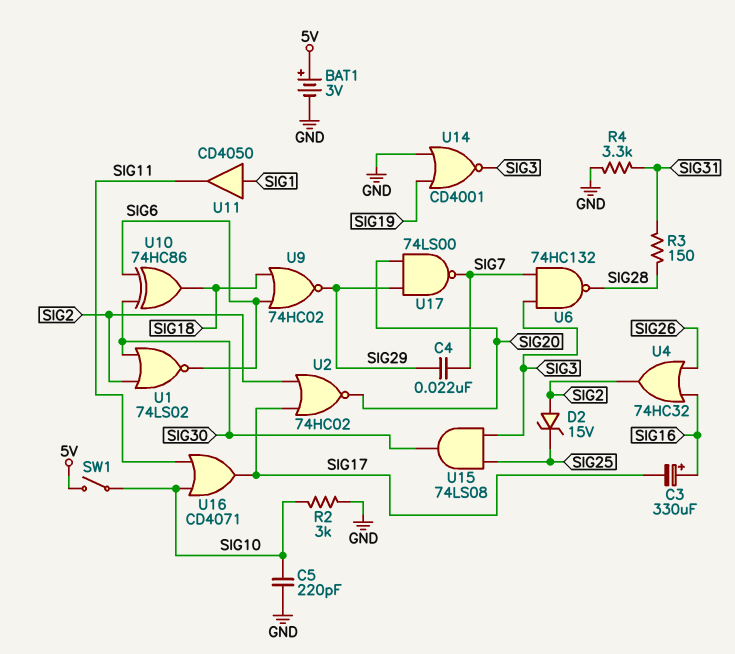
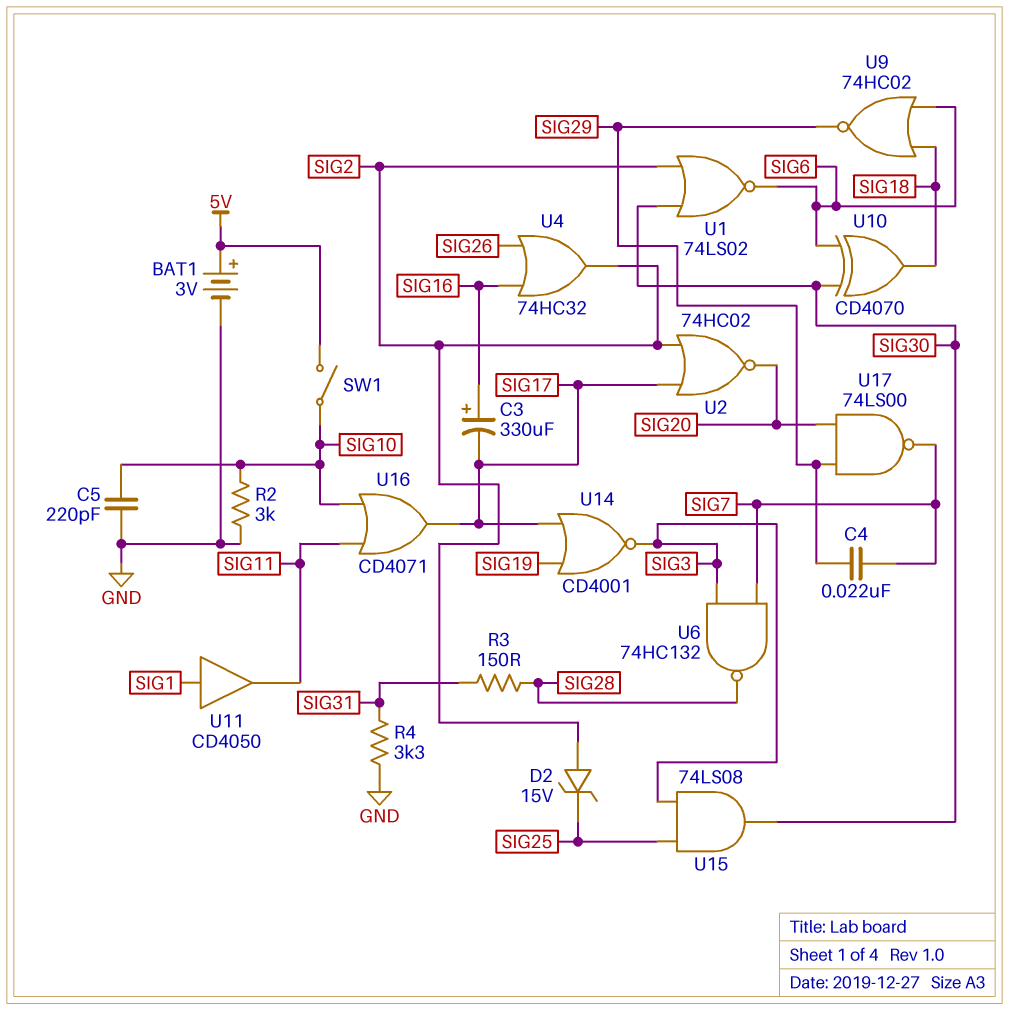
U10: XOR 74HC86 (in SIG6, in SIG30, out SIG18) -> XOR CD4070 (in SIG6, in SIG30, out SIG18)
U14: NOR CD4001 (in GND, in SIG19, out SIG3) -> NOR CD4001 (in SIG17, in SIG19, out SIG3)

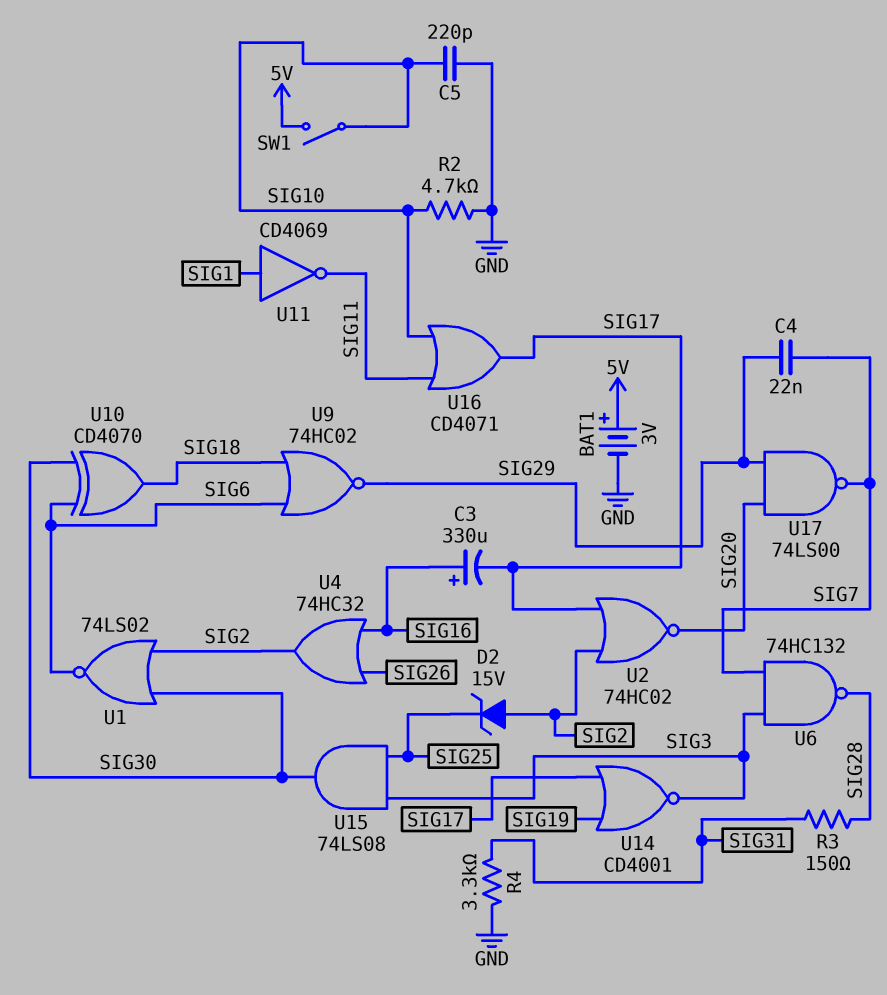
R2: 3k (GND, SIG10) -> 4.7k (GND, SIG10)
U11: buffer CD4050 (in SIG1, out SIG11) -> NOT CD4069 (in SIG1, out SIG11)

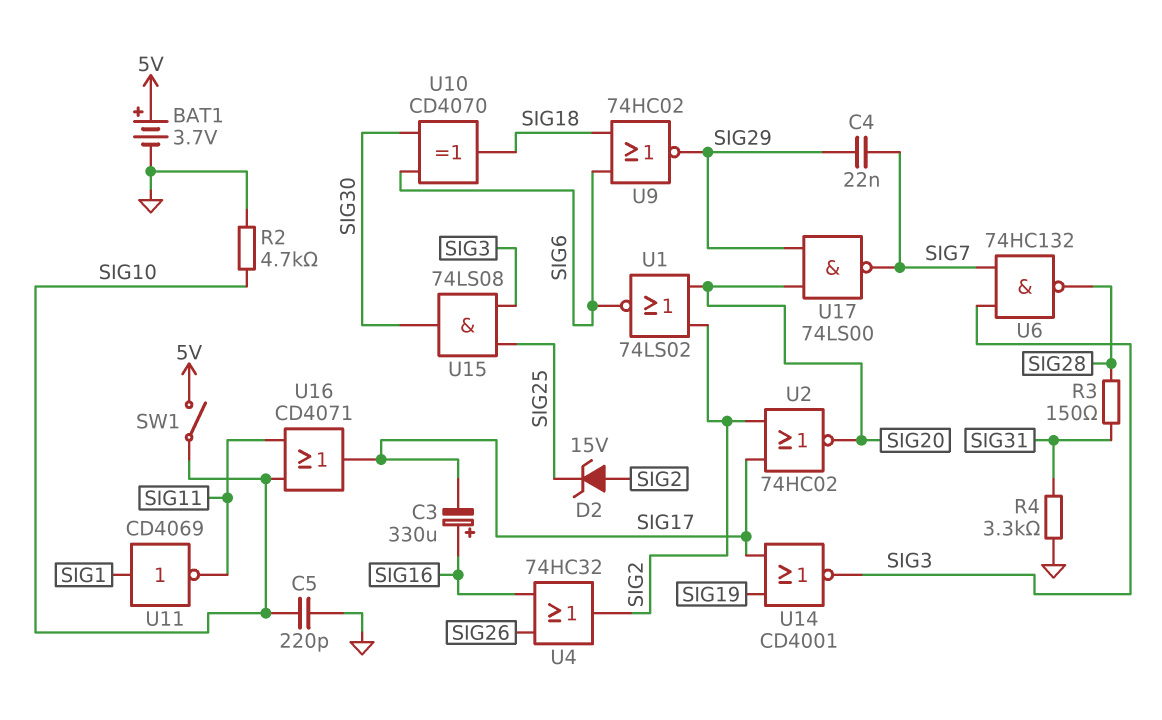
BAT1: 3V (plus 5V, minus GND) -> 3.7V (plus 5V, minus GND)
U1: NOR 74LS02 (in SIG2, in SIG30, out SIG6) -> NOR 74LS02 (in SIG2, in SIG20, out SIG6)

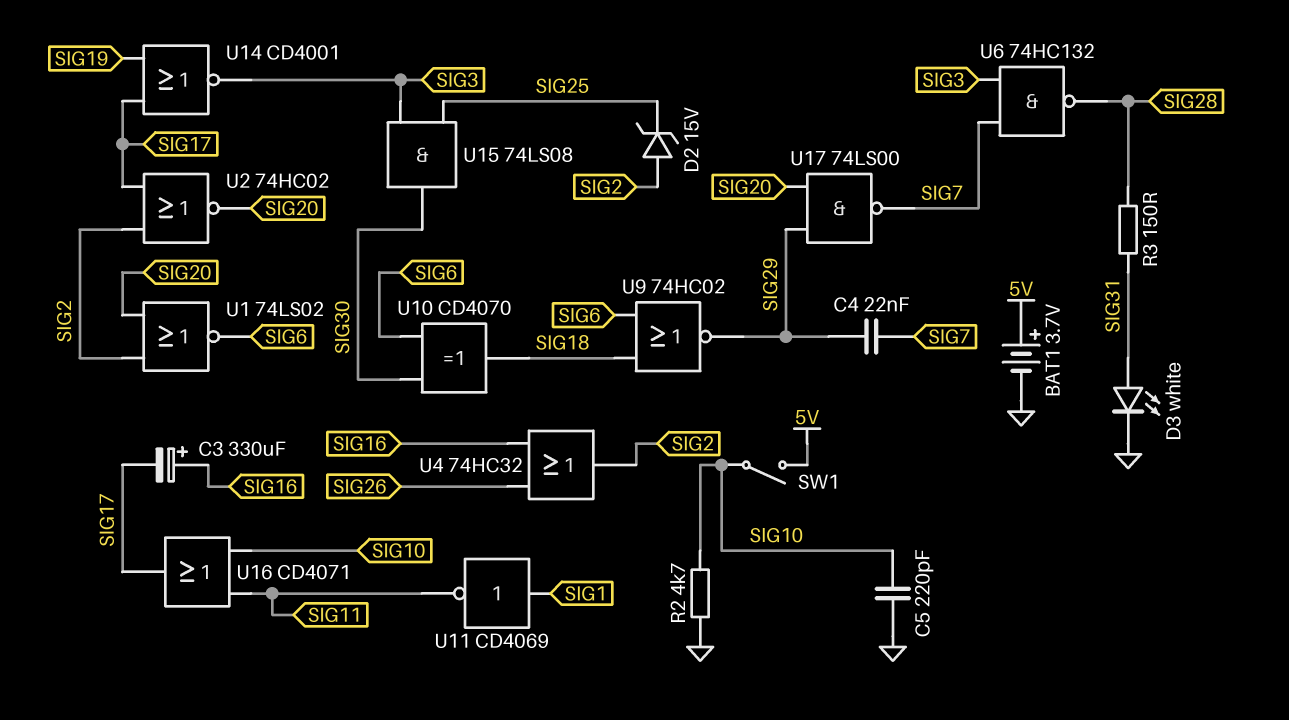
D3: none -> LED white (A SIG31, K GND)
R4: 3.3k (GND, SIG31) -> none

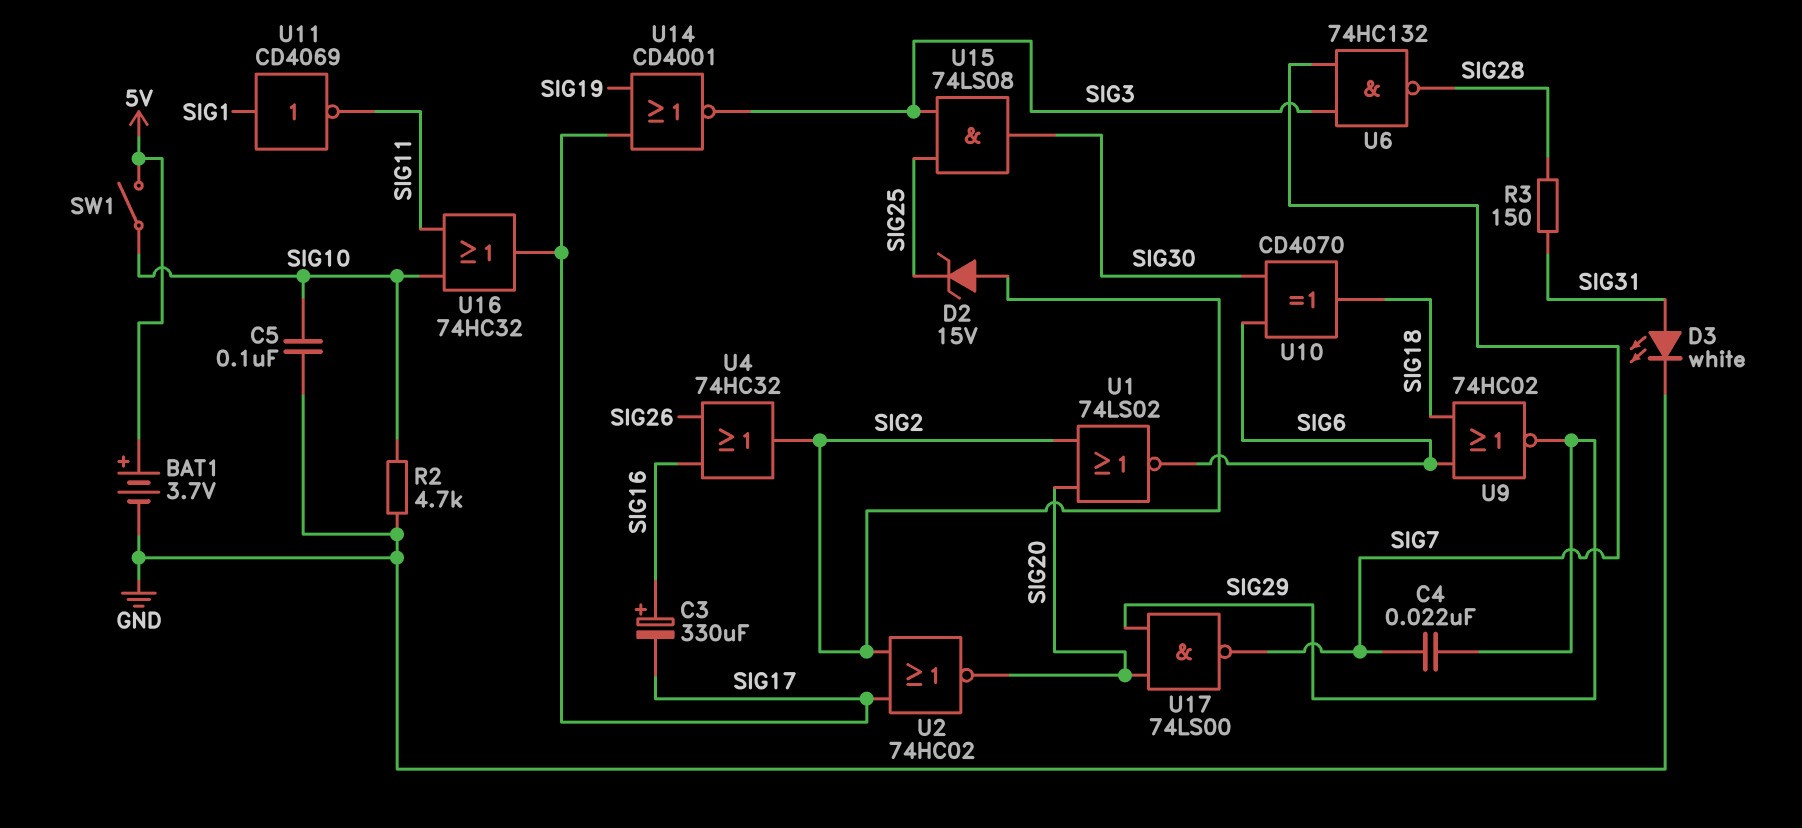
C5: 220pF (GND, SIG10) -> 100nF (GND, SIG10)
U16: OR CD4071 (in SIG10, in SIG11, out SIG17) -> OR 74HC32 (in SIG10, in SIG11, out SIG17)

